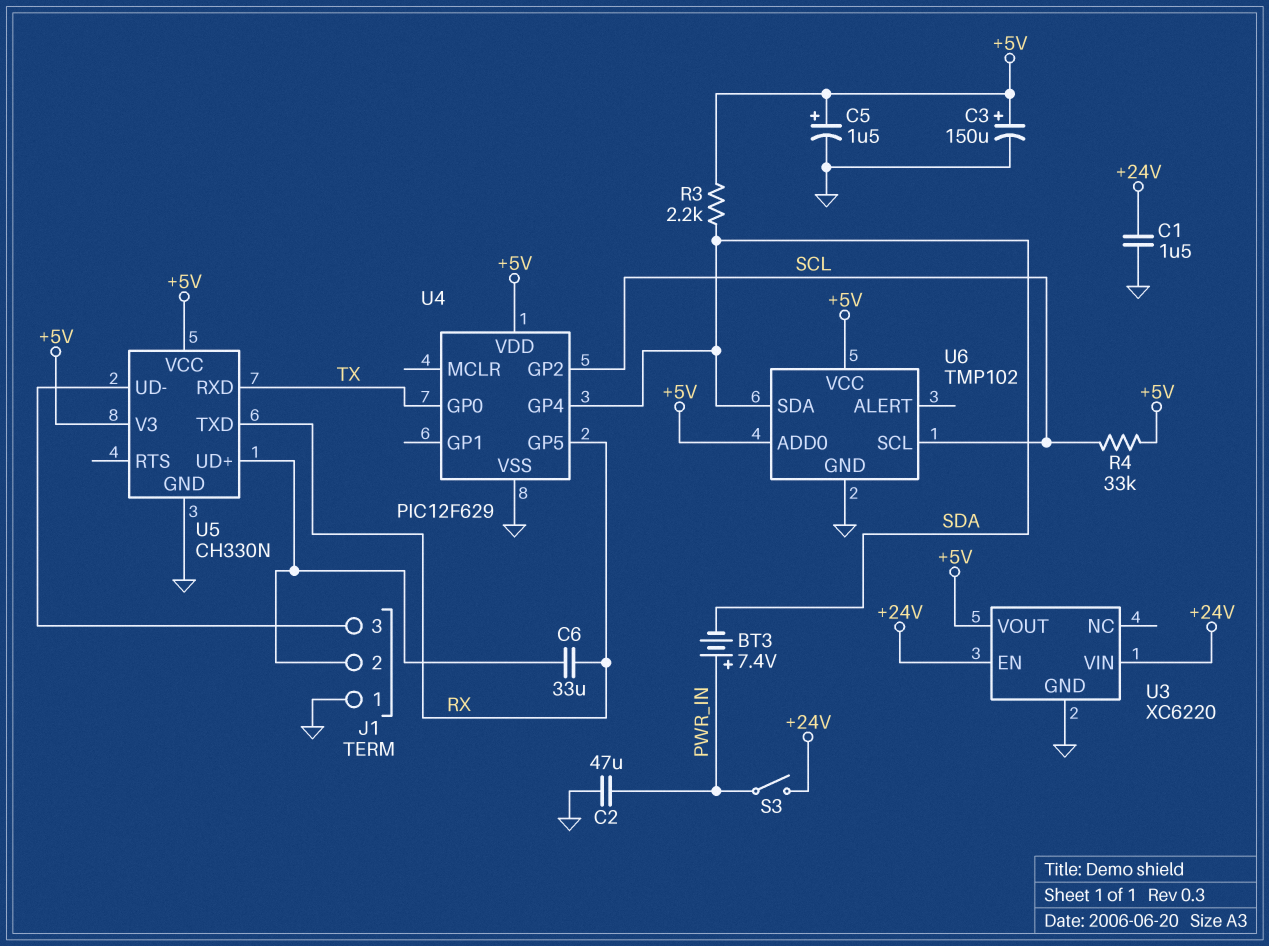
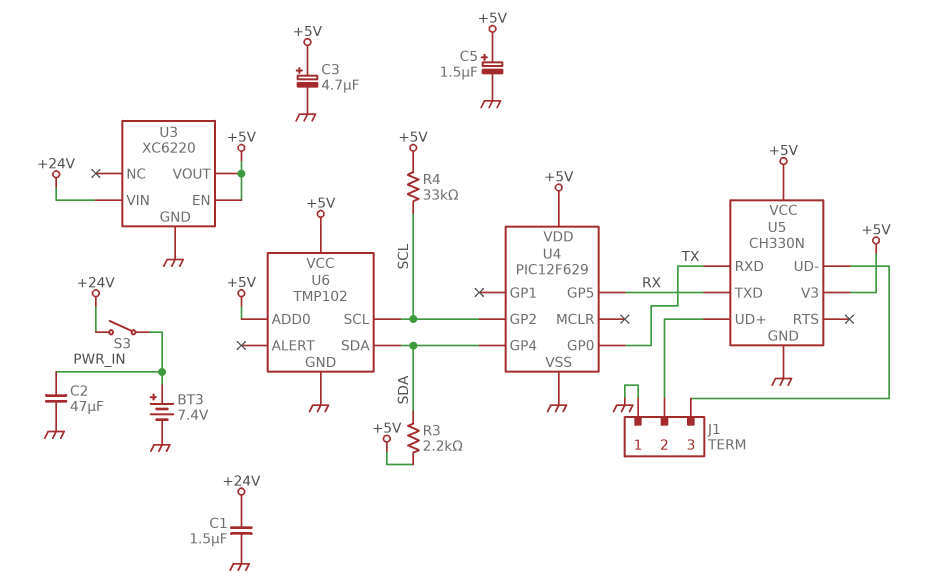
BT3: 7.4V (plus PWR_IN, minus SDA) -> 7.4V (plus PWR_IN, minus GND)
C3: 150uF (plus +5V, minus GND) -> 4.7uF (plus +5V, minus GND)
C6: 33uF (J1/2, RX) -> none
U3 pin EN: +24V -> +5V

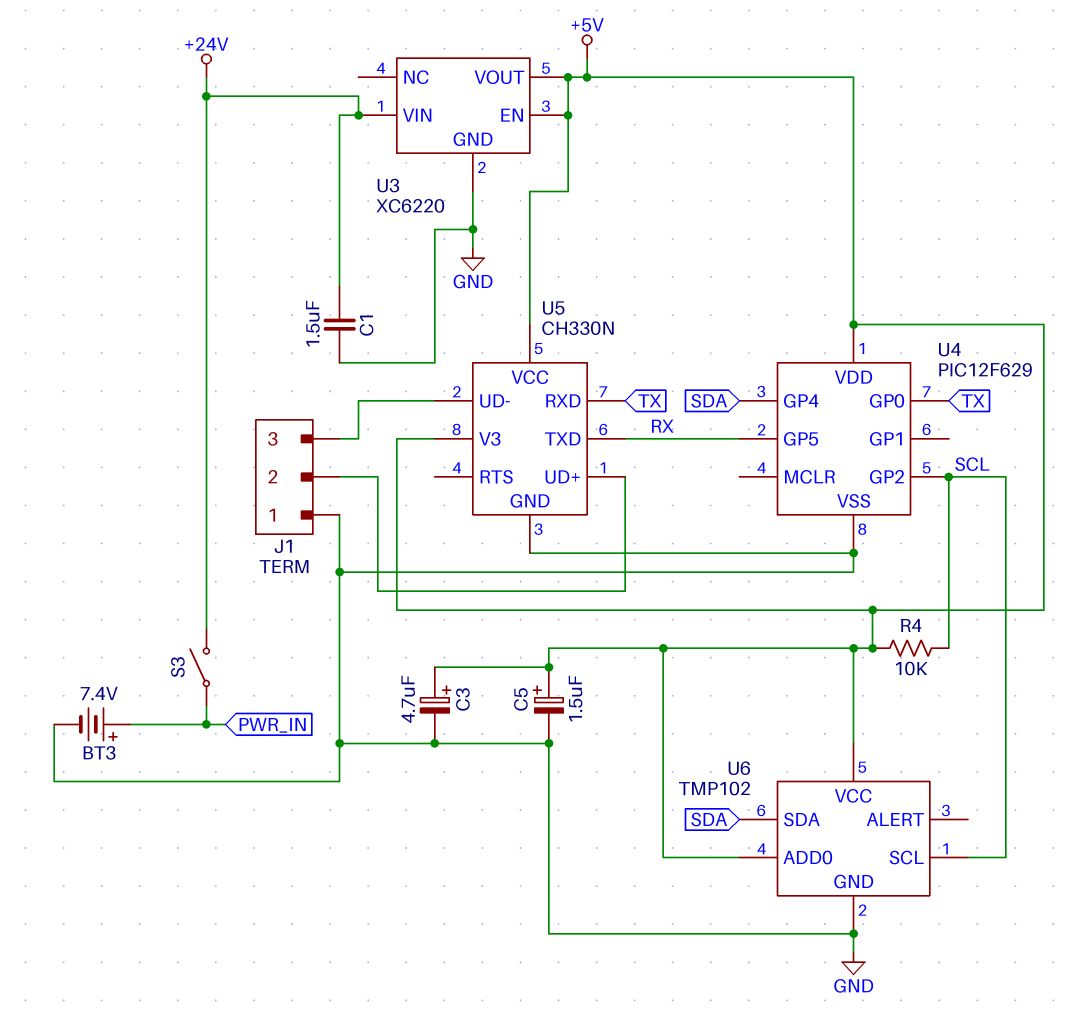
C2: 47uF (GND, PWR_IN) -> none
R3: 2.2k (+5V, SDA) -> none
R4: 33k (+5V, SCL) -> 10k (+5V, SCL)

